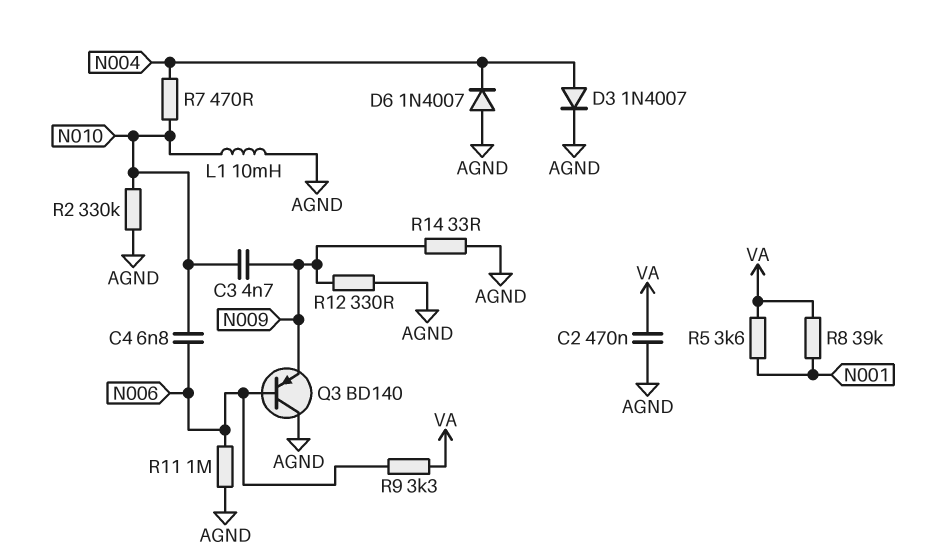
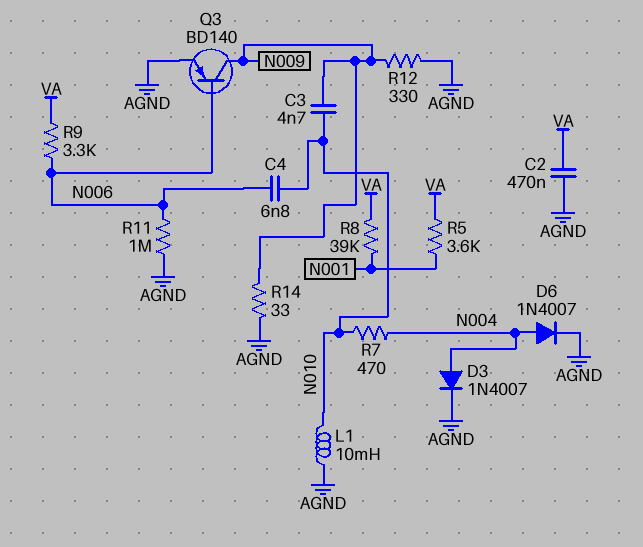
D6: diode 1N4007 (A AGND, K N004) -> diode 1N4007 (A N004, K AGND)
Q3: PNP BD140 (B N006, C AGND, E N009) -> PNP BD140 (B N006, C N009, E AGND)
R2: 330k (AGND, N010) -> none

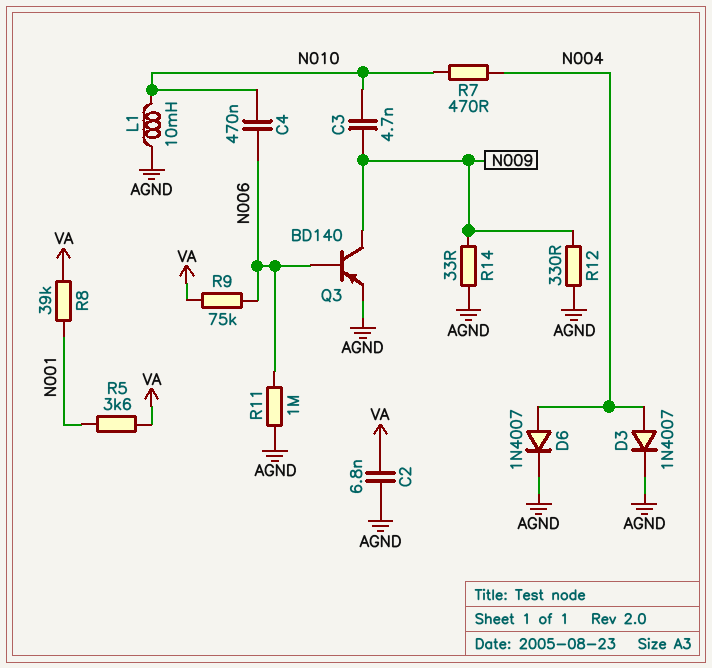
C2: 470nF (AGND, VA) -> 6.8nF (AGND, VA)
C4: 6.8nF (N006, N010) -> 470nF (N006, N010)
R9: 3.3k (N006, VA) -> 75k (N006, VA)

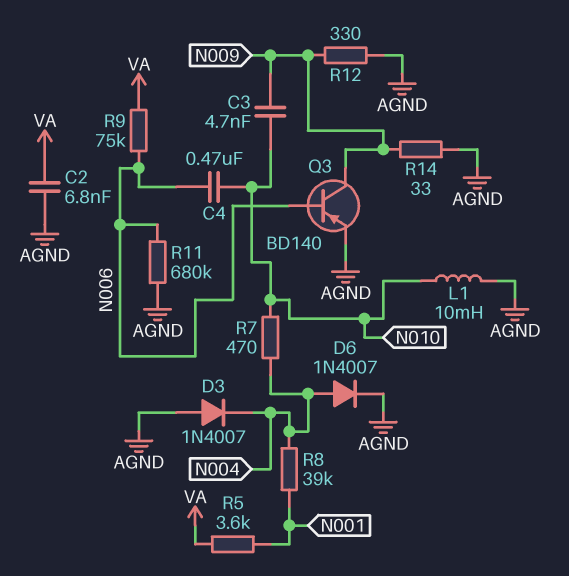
D3: diode 1N4007 (A N004, K AGND) -> diode 1N4007 (A AGND, K N004)
R8: 39k (N001, VA) -> 39k (N001, N004)
R11: 1M (AGND, N006) -> 680k (AGND, N006)

